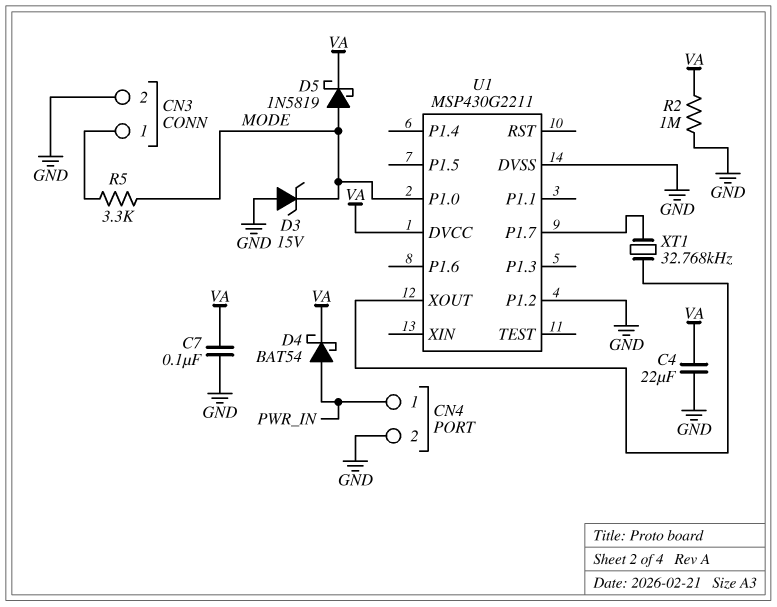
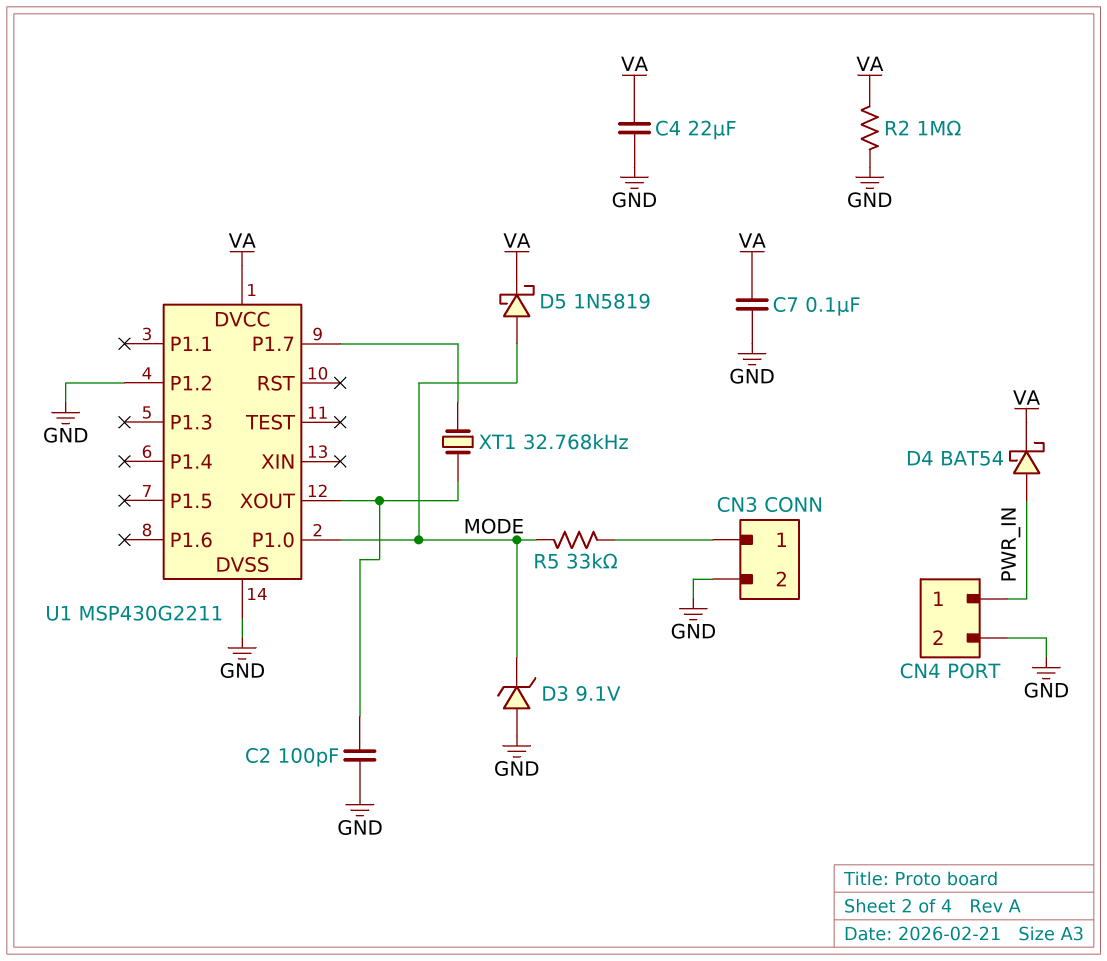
C2: none -> 100pF (GND, U1/XOUT)
D3: zener 15V (A GND, K MODE) -> zener 9.1V (A GND, K MODE)
R5: 3.3k (CN3/1, MODE) -> 33k (CN3/1, MODE)

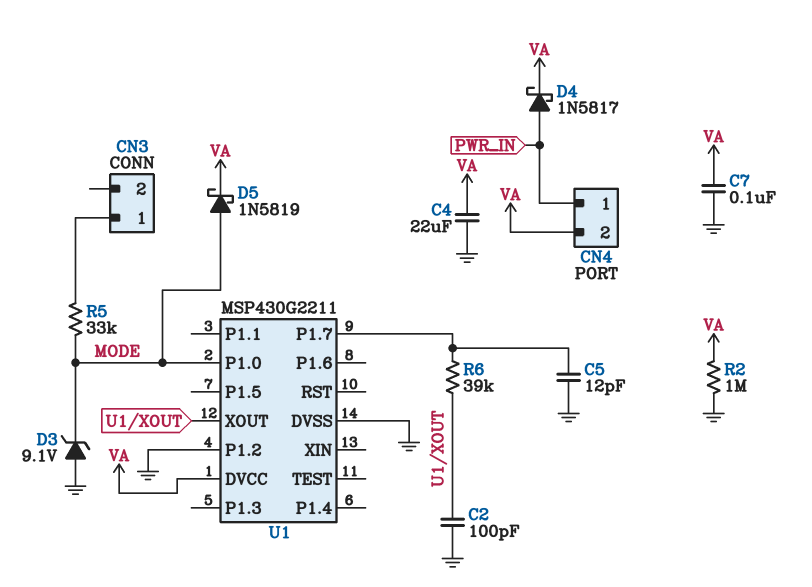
C5: none -> 12pF (GND, U1/P1.7)
CN3 pin 2: GND -> none
CN4 pin 2: GND -> VA
D4: schottky BAT54 (A PWR_IN, K VA) -> schottky 1N5817 (A PWR_IN, K VA)
R6: none -> 39k (U1/P1.7, U1/XOUT)
XT1: 32.768kHz (U1/P1.7, U1/XOUT) -> none

